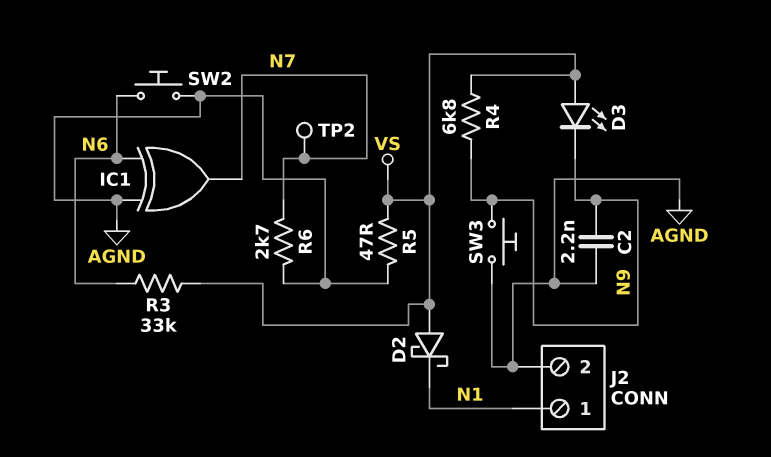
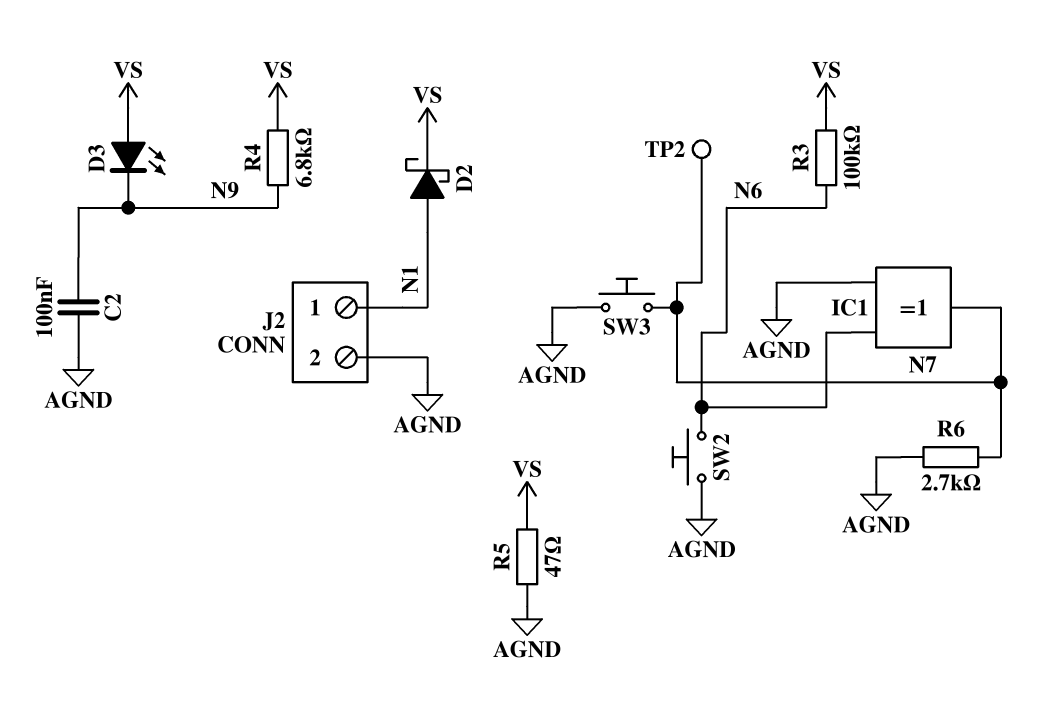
C2: 2.2nF (AGND, N9) -> 100nF (AGND, N9)
D2: schottky (A VS, K N1) -> schottky (A N1, K VS)
R3: 33k (N6, VS) -> 100k (N6, VS)
SW3: button (AGND, N9) -> button (AGND, N7)

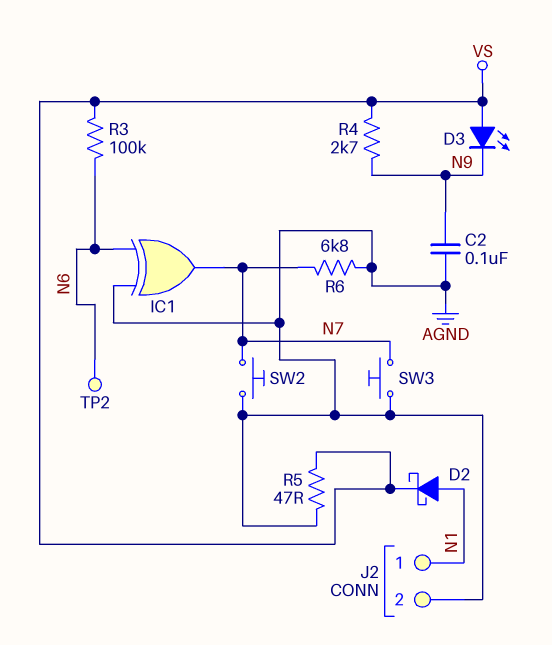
R4: 6.8k (N9, VS) -> 2.7k (N9, VS)
R6: 2.7k (AGND, N7) -> 6.8k (AGND, N7)
SW2: button (AGND, N6) -> button (AGND, N7)
TP2: test point (N7) -> test point (N6)

